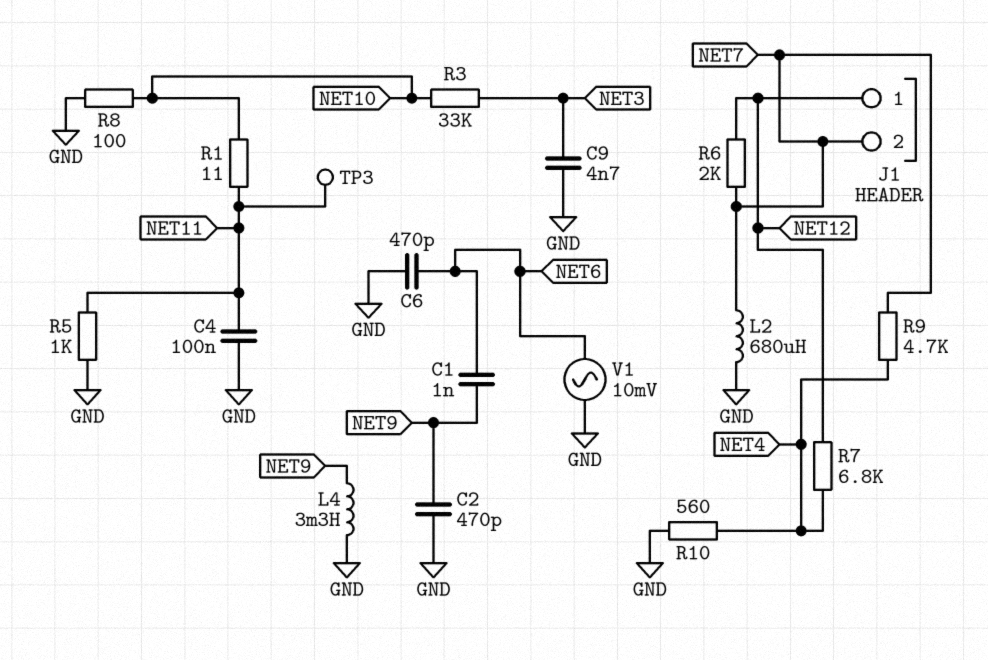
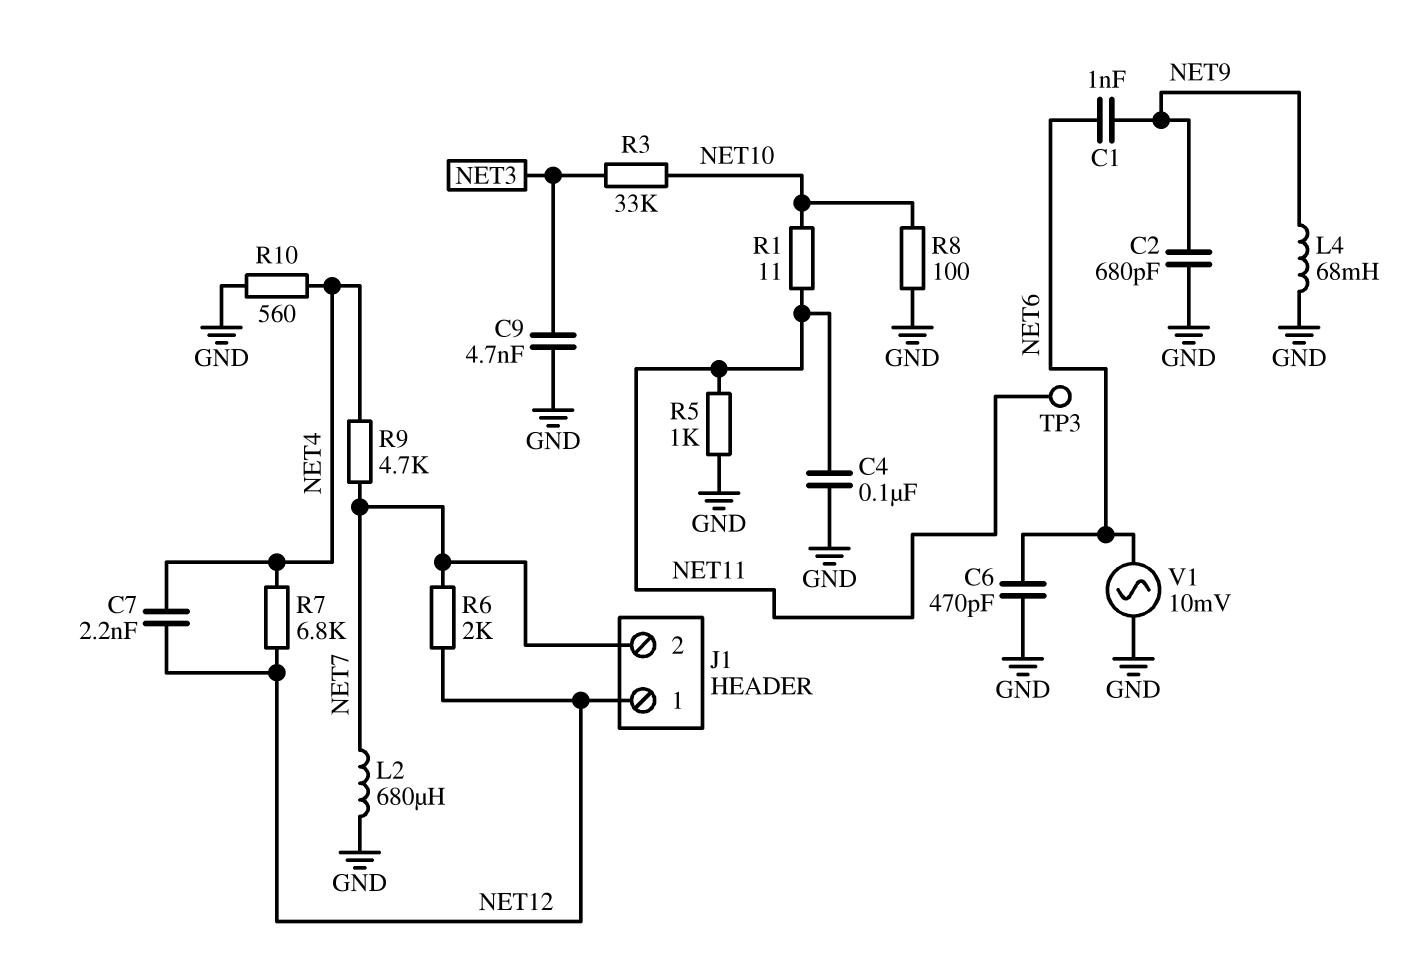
C2: 470pF (GND, NET9) -> 680pF (GND, NET9)
C7: none -> 2.2nF (NET4, NET12)
L4: 3.3mH (GND, NET9) -> 68mH (GND, NET9)

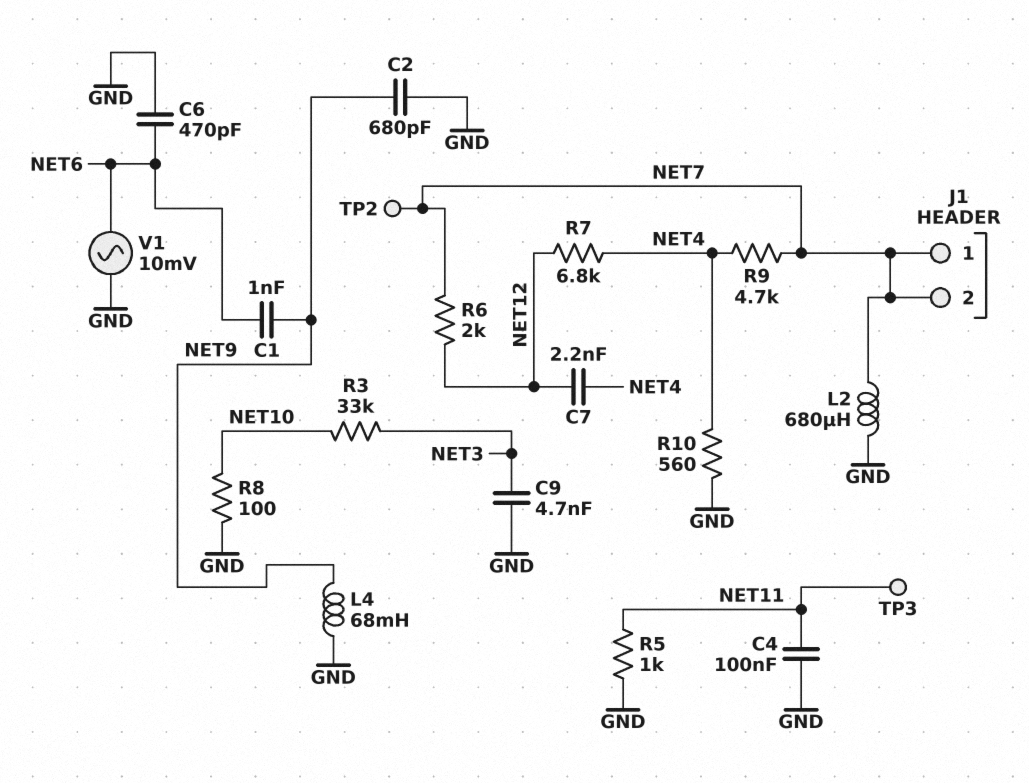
J1 pin 1: NET12 -> NET7
R1: 11 (NET10, NET11) -> none
TP2: none -> test point (NET7)

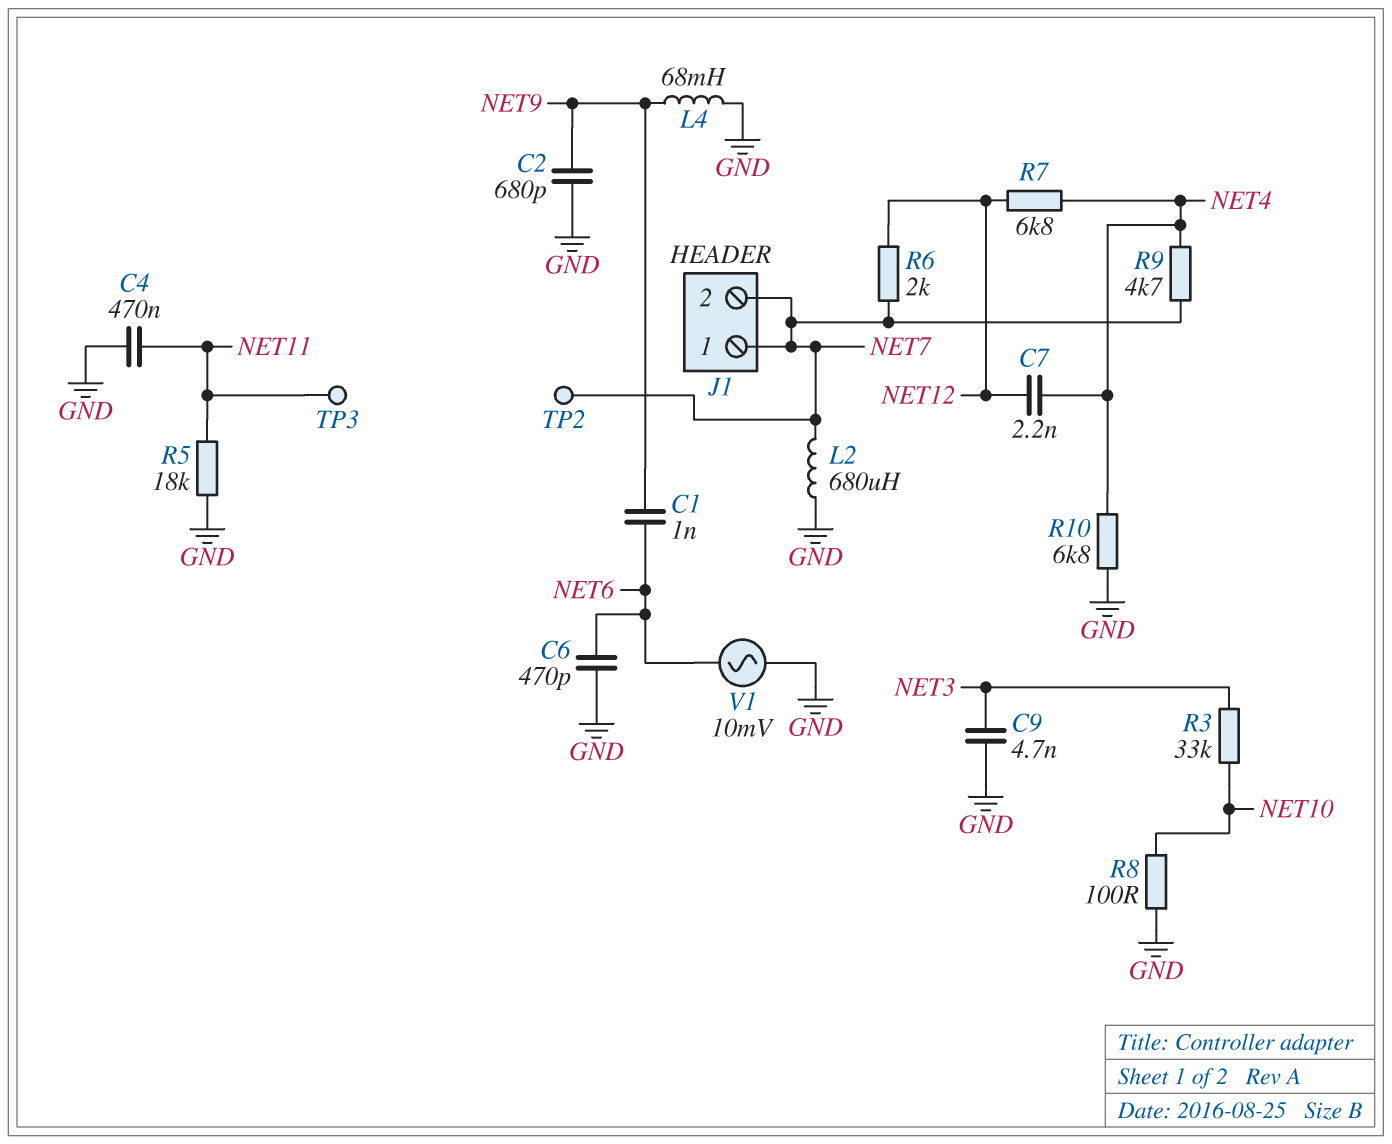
C4: 100nF (GND, NET11) -> 470nF (GND, NET11)
R5: 1k (GND, NET11) -> 18k (GND, NET11)
R10: 560 (GND, NET4) -> 6.8k (GND, NET4)

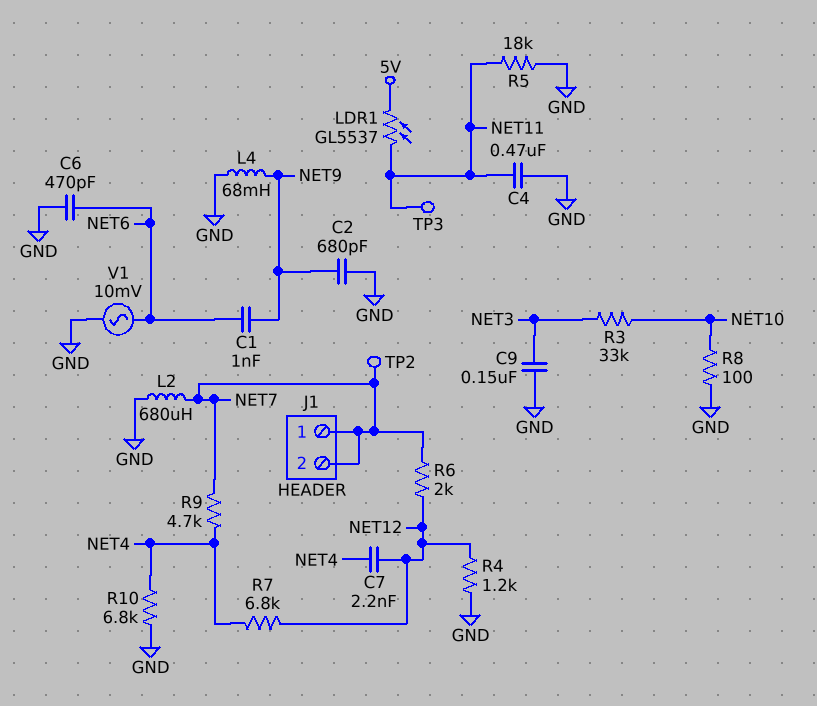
C9: 4.7nF (GND, NET3) -> 150nF (GND, NET3)
LDR1: none -> GL5537 (5V, NET11)
R4: none -> 1.2k (GND, NET12)

